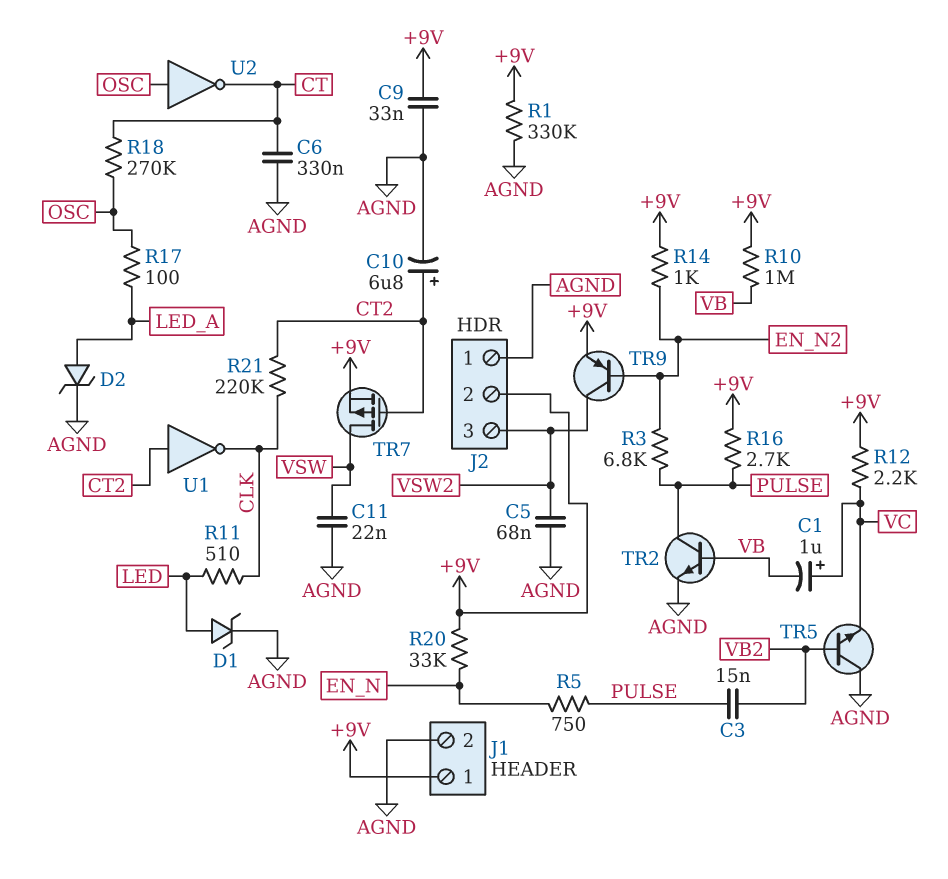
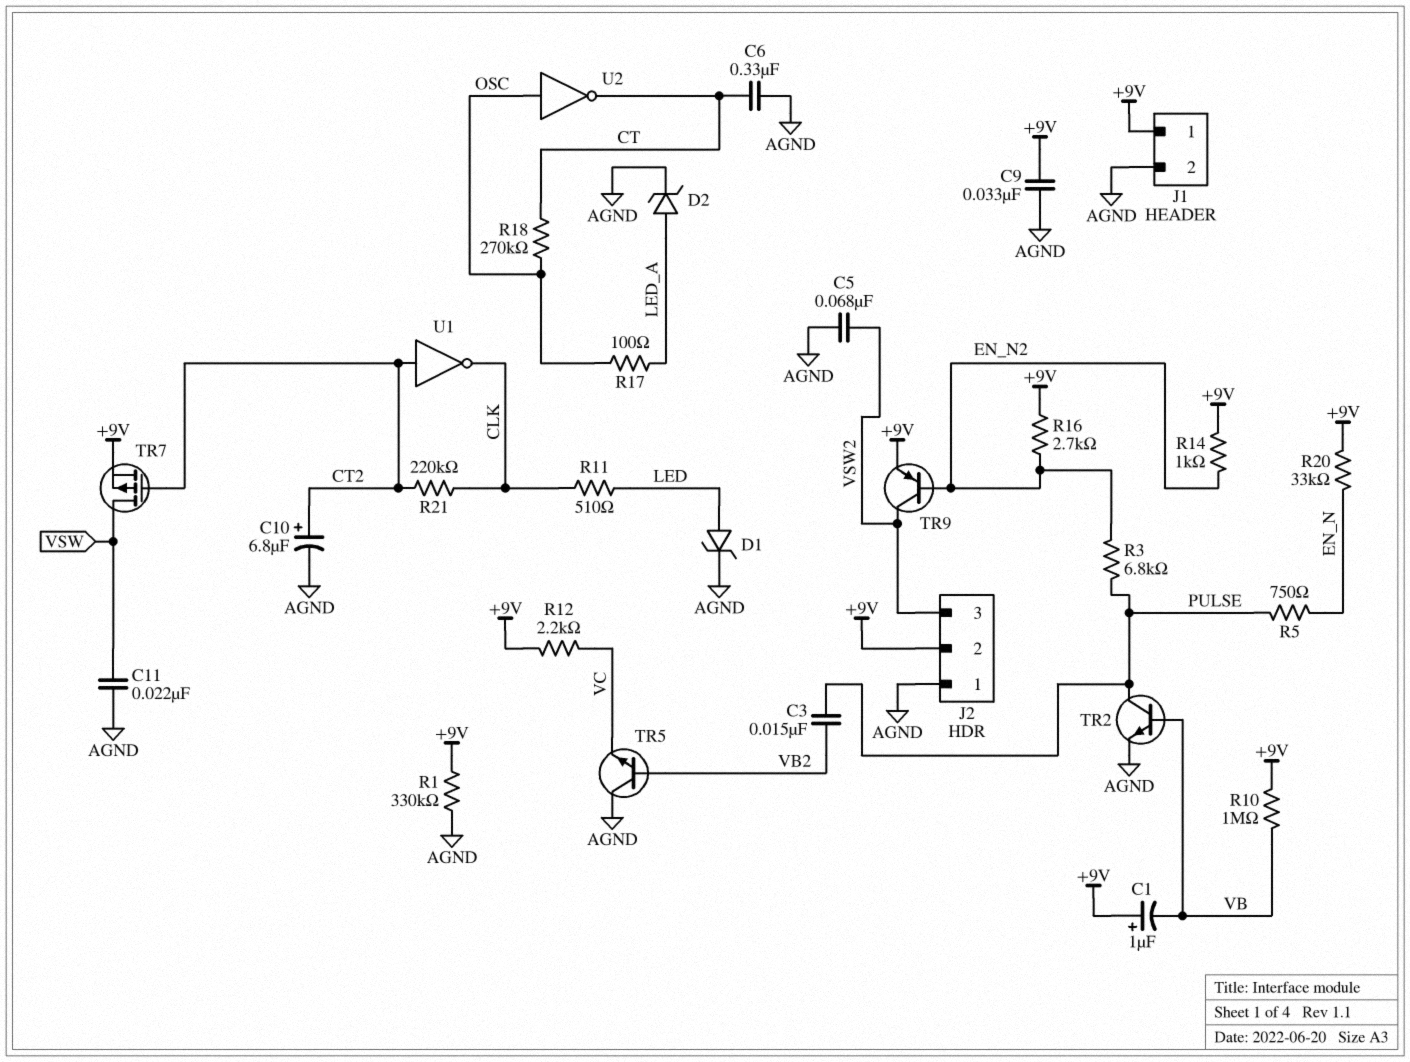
C1: 1uF (plus VC, minus VB) -> 1uF (plus +9V, minus VB)
R16: 2.7k (+9V, PULSE) -> 2.7k (+9V, EN_N2)

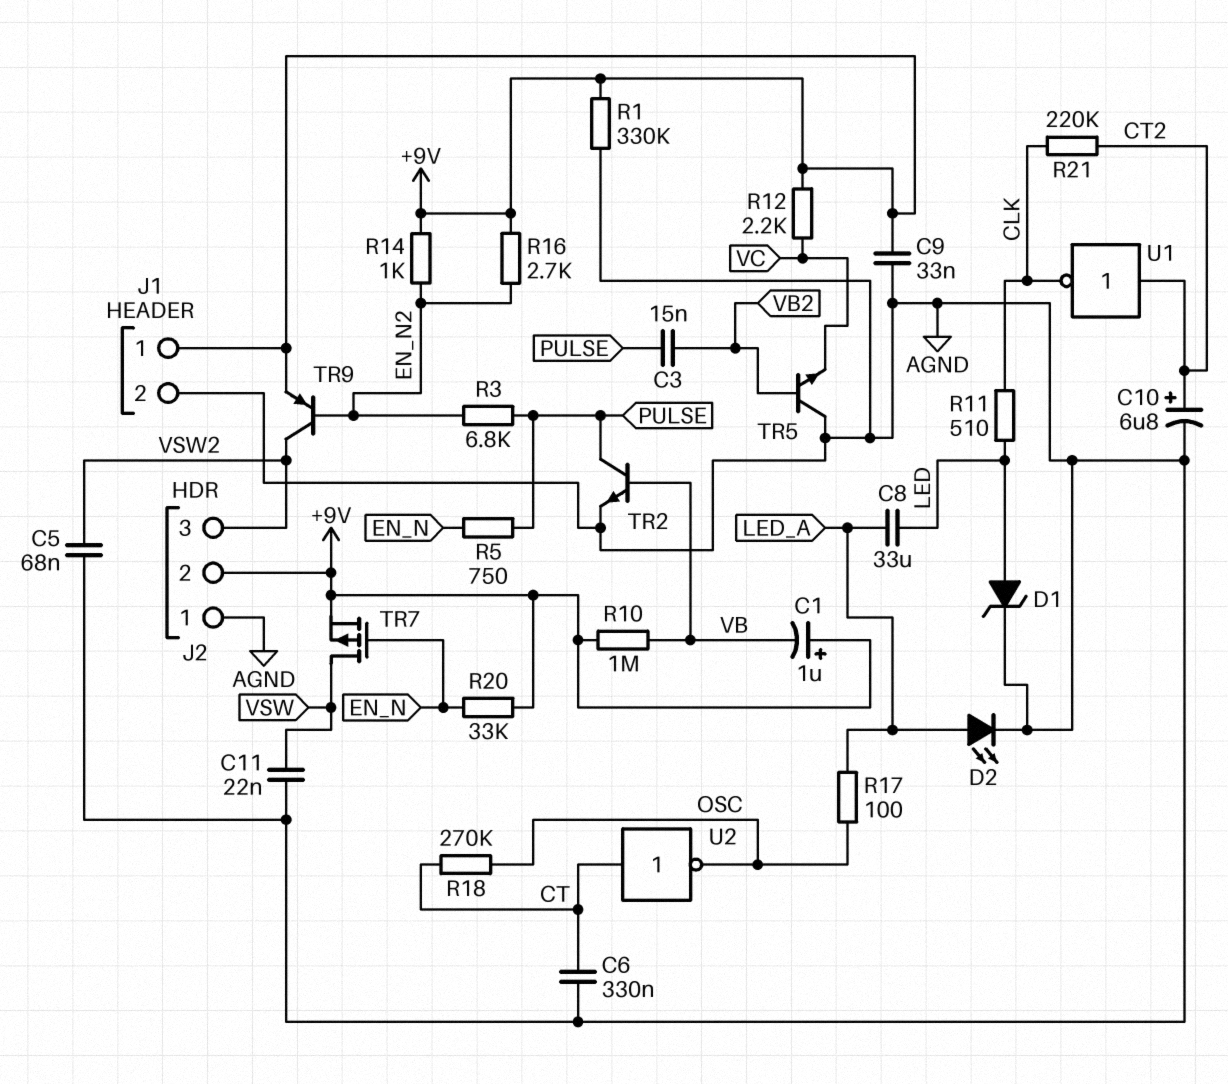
C8: none -> 33uF (LED, LED_A)
D2: zener (A LED_A, K AGND) -> LED (A LED_A, K AGND)
TR7: PMOS (G CT2, D VSW, S +9V) -> PMOS (G EN_N, D VSW, S +9V)
U2: NOT (in OSC, out CT) -> NOT (in CT, out OSC)

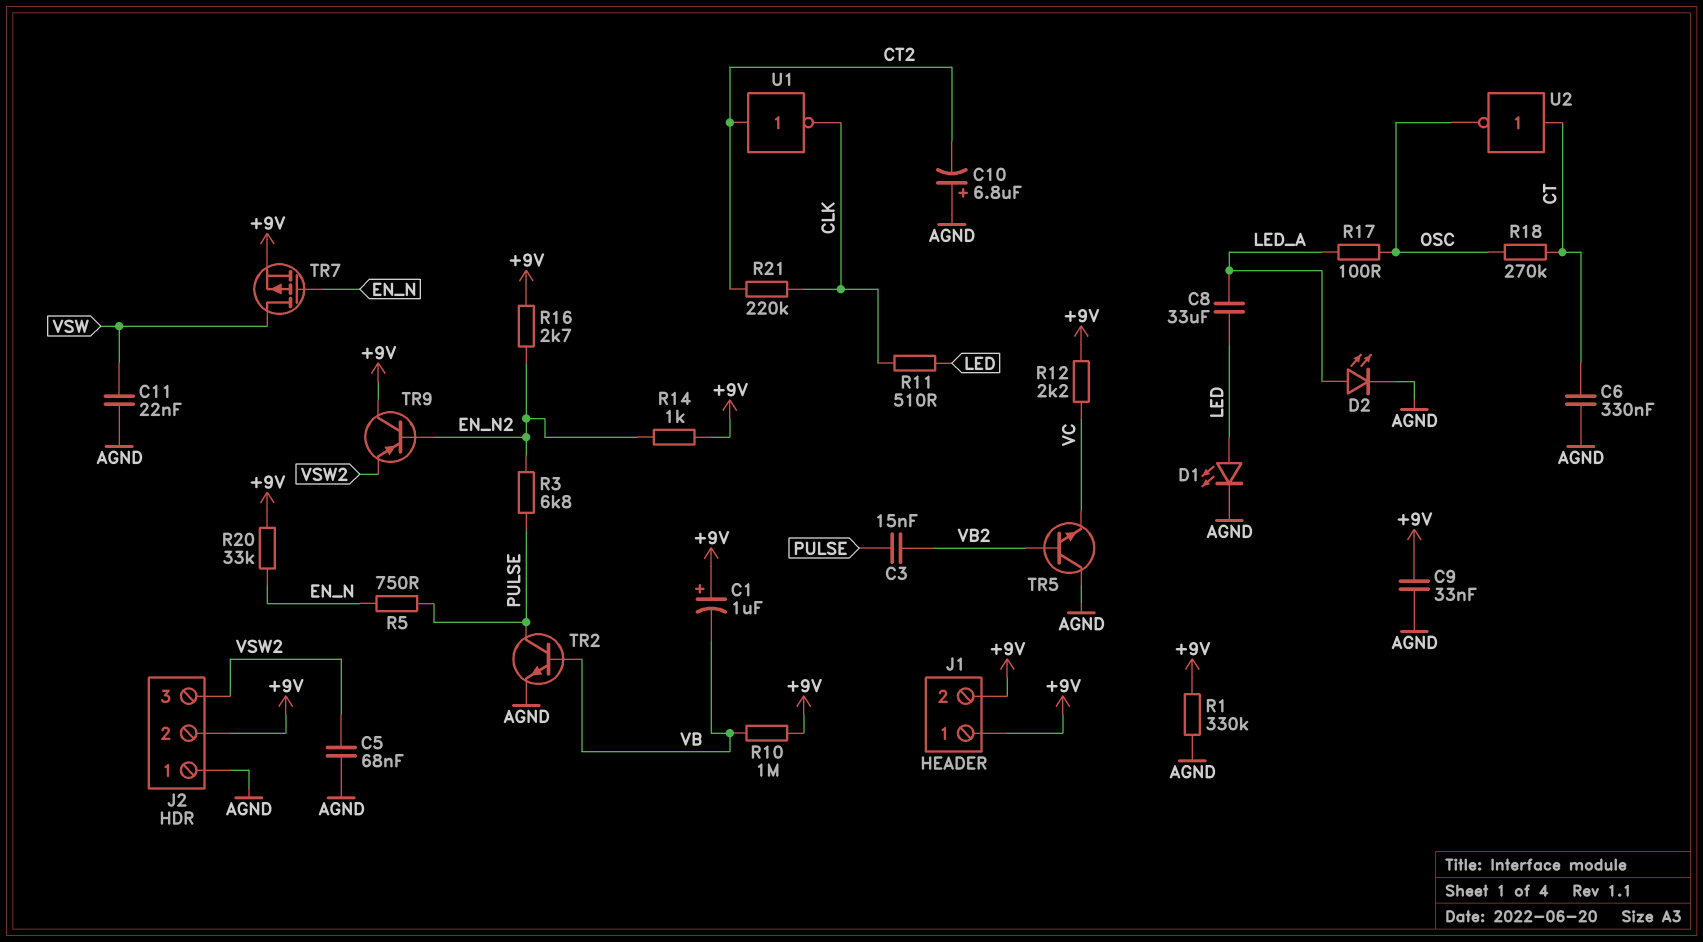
C10: 6.8uF (plus CT2, minus AGND) -> 6.8uF (plus AGND, minus CT2)
D1: zener (A LED, K AGND) -> LED (A LED, K AGND)
J1 pin 2: AGND -> +9V
TR9: PNP (B EN_N2, C VSW2, E +9V) -> PNP (B EN_N2, C +9V, E VSW2)

